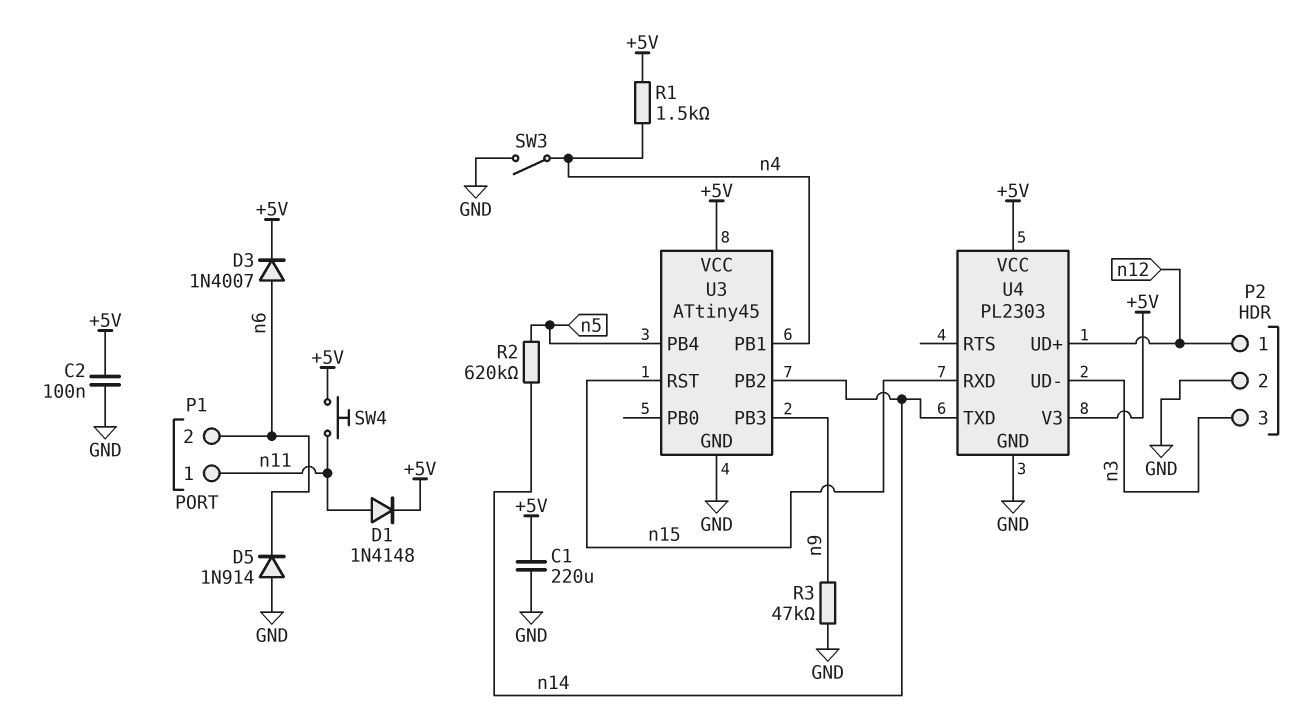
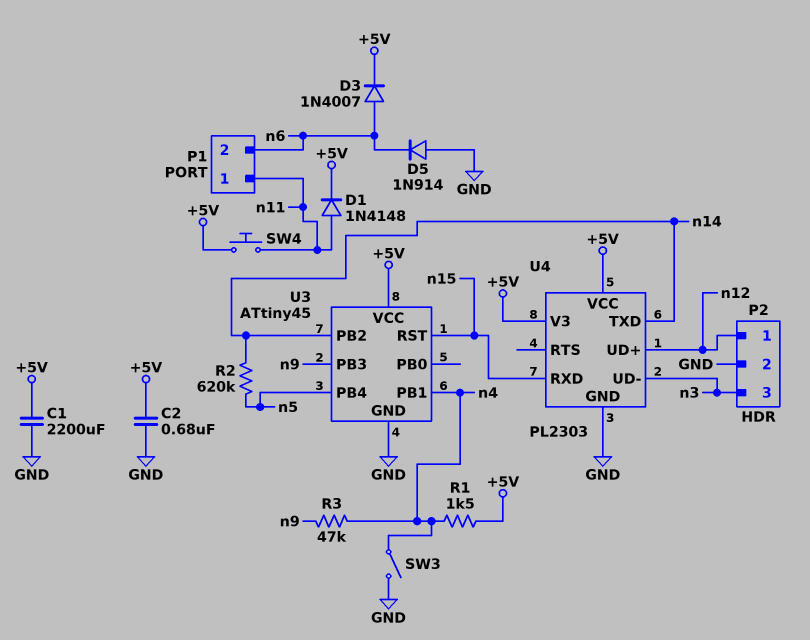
C1: 220uF (+5V, GND) -> 2200uF (+5V, GND)
C2: 100nF (+5V, GND) -> 680nF (+5V, GND)
R3: 47k (GND, n9) -> 47k (n4, n9)

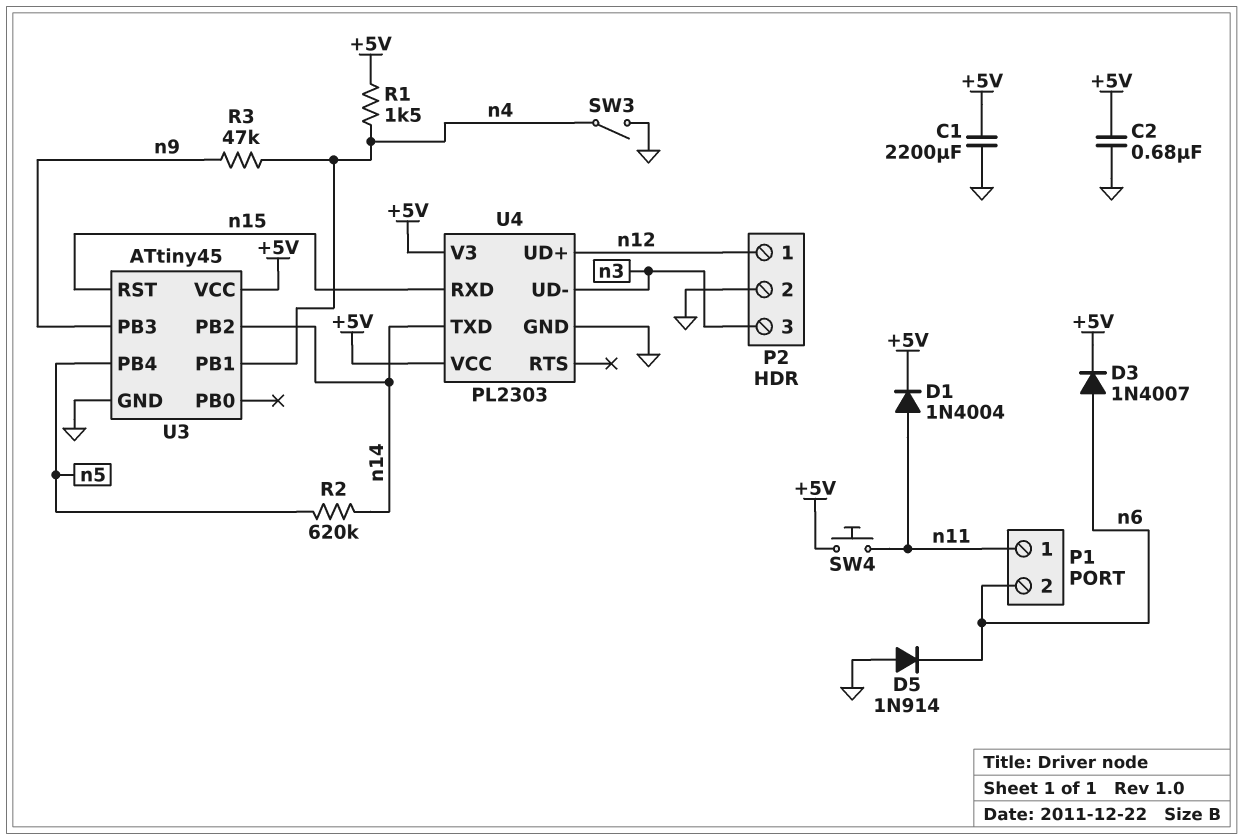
D1: diode 1N4148 (A n11, K +5V) -> diode 1N4004 (A n11, K +5V)

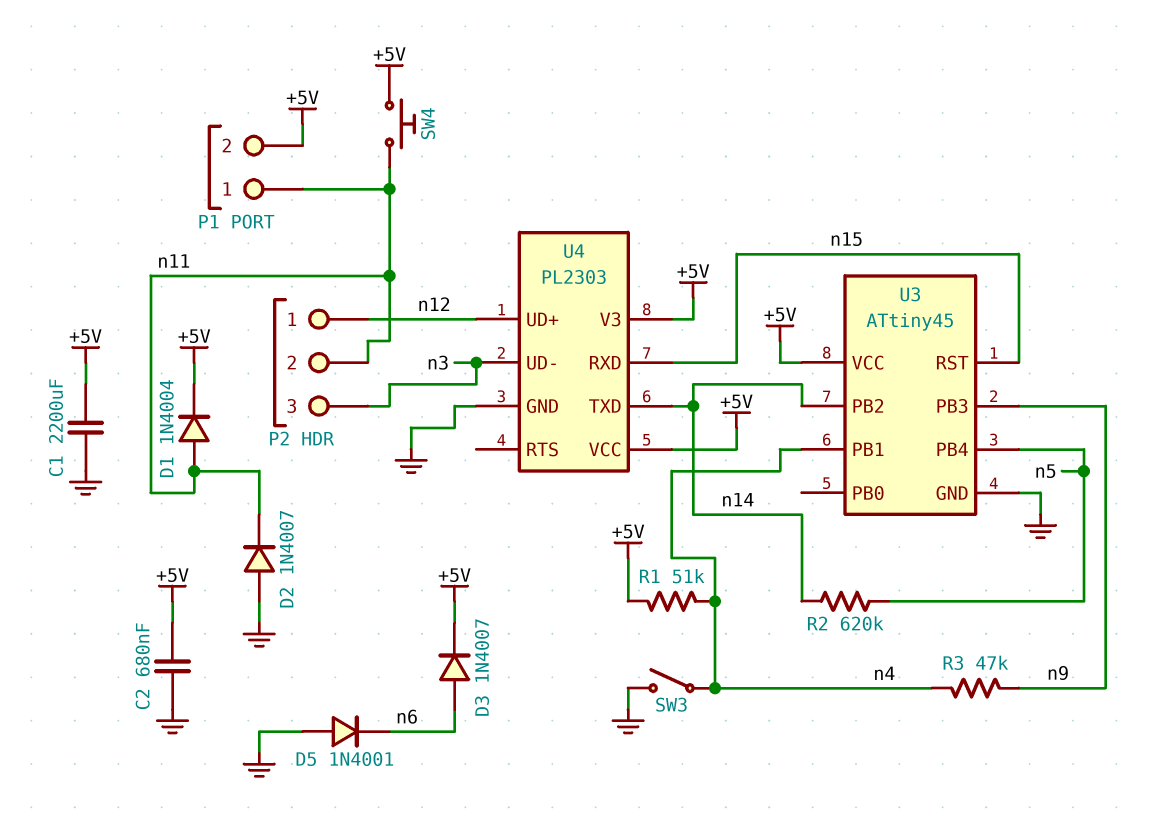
D2: none -> diode 1N4007 (A GND, K n11)
D5: diode 1N914 (A GND, K n6) -> diode 1N4001 (A GND, K n6)
P1 pin 2: n6 -> +5V
P2 pin 2: GND -> n11
R1: 1.5k (+5V, n4) -> 51k (+5V, n4)

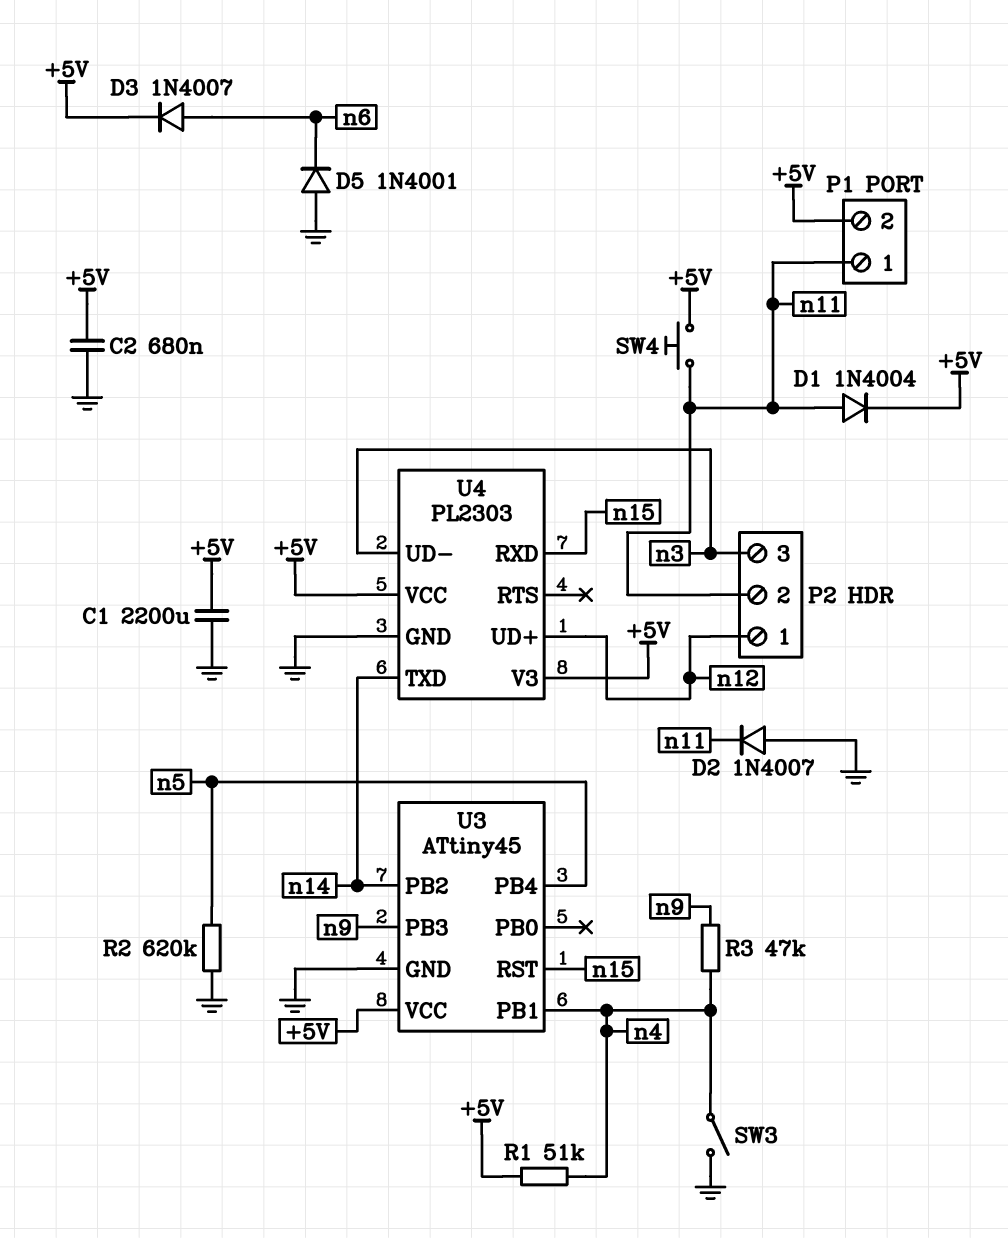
R2: 620k (n5, n14) -> 620k (GND, n5)

